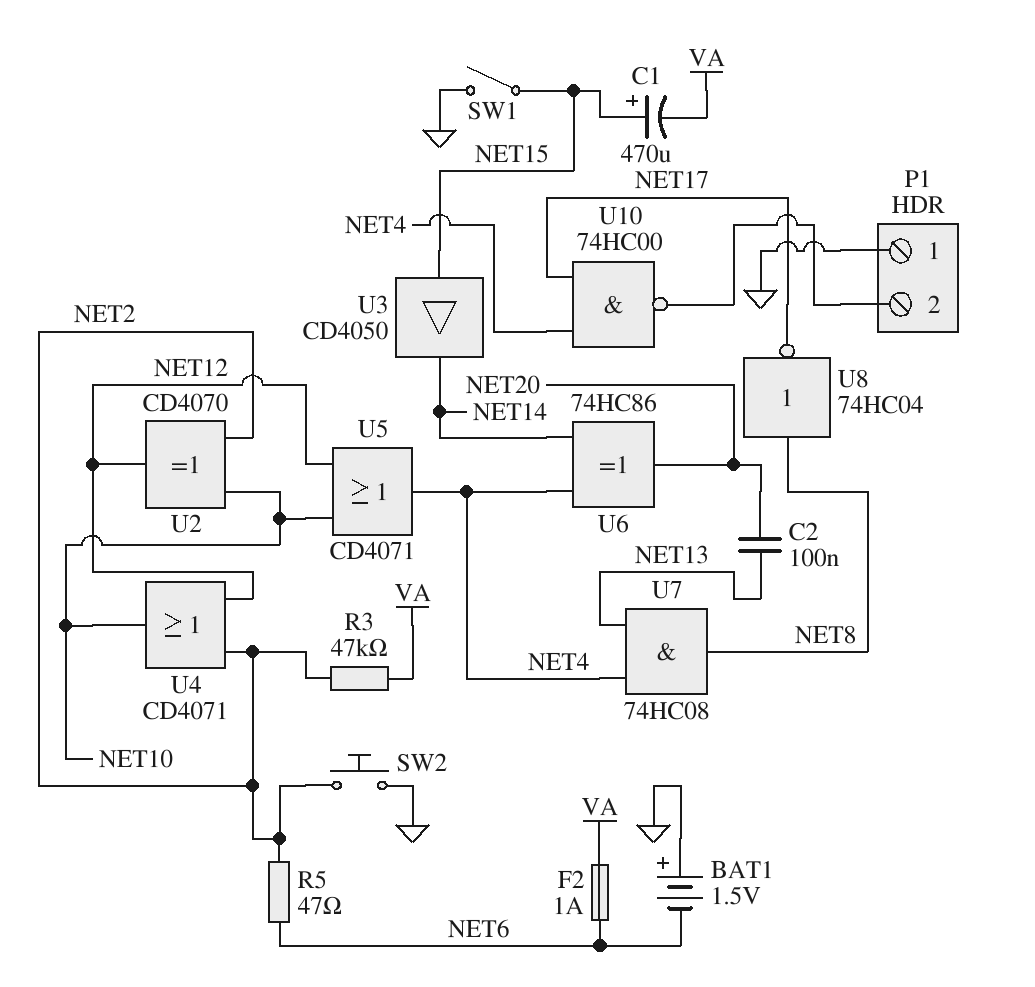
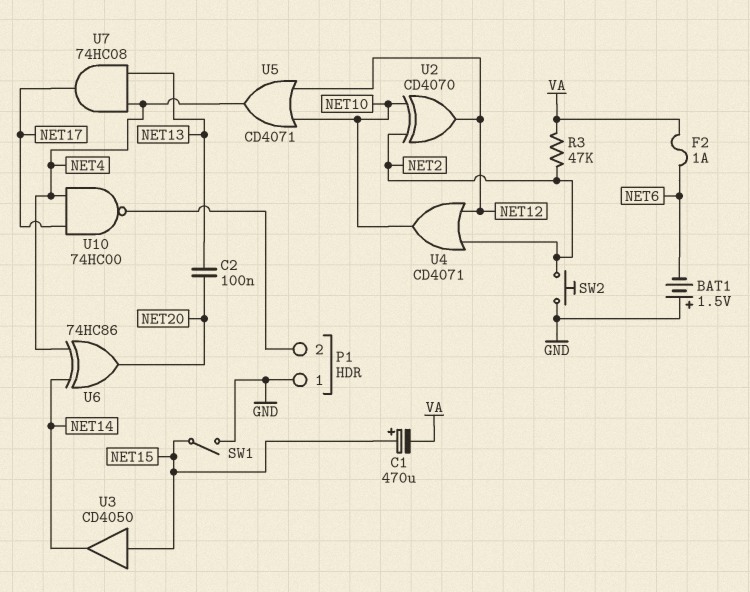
R5: 47 (NET2, NET6) -> none
U7: AND 74HC08 (in NET4, in NET13, out NET8) -> AND 74HC08 (in NET4, in NET13, out NET17)
U8: NOT 74HC04 (in NET8, out NET17) -> none

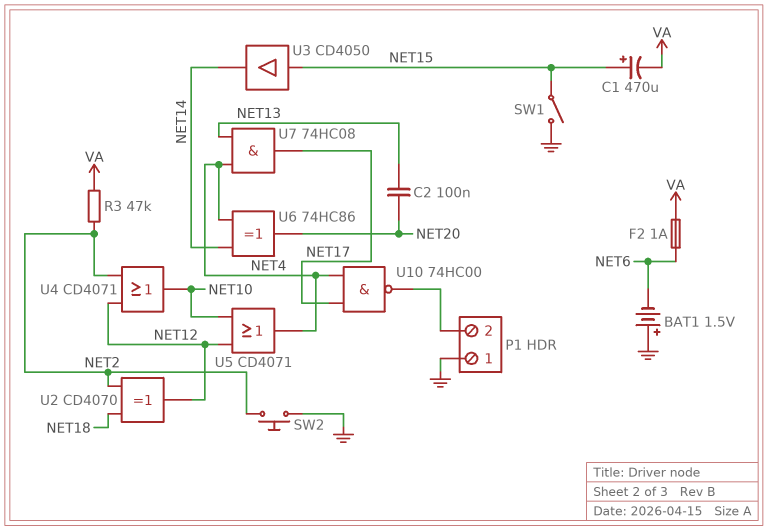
U2: XOR CD4070 (in NET2, in NET10, out NET12) -> XOR CD4070 (in NET2, in NET18, out NET12)

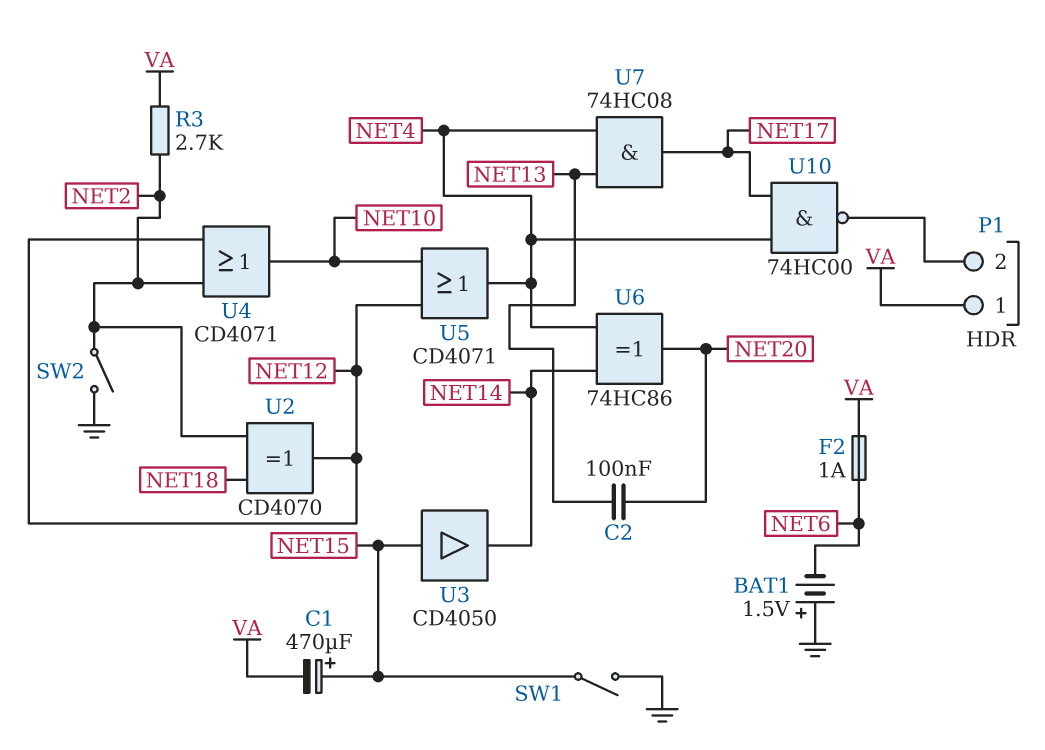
P1 pin 1: GND -> VA
R3: 47k (NET2, VA) -> 2.7k (NET2, VA)
SW2: button (GND, NET2) -> switch (GND, NET2)

